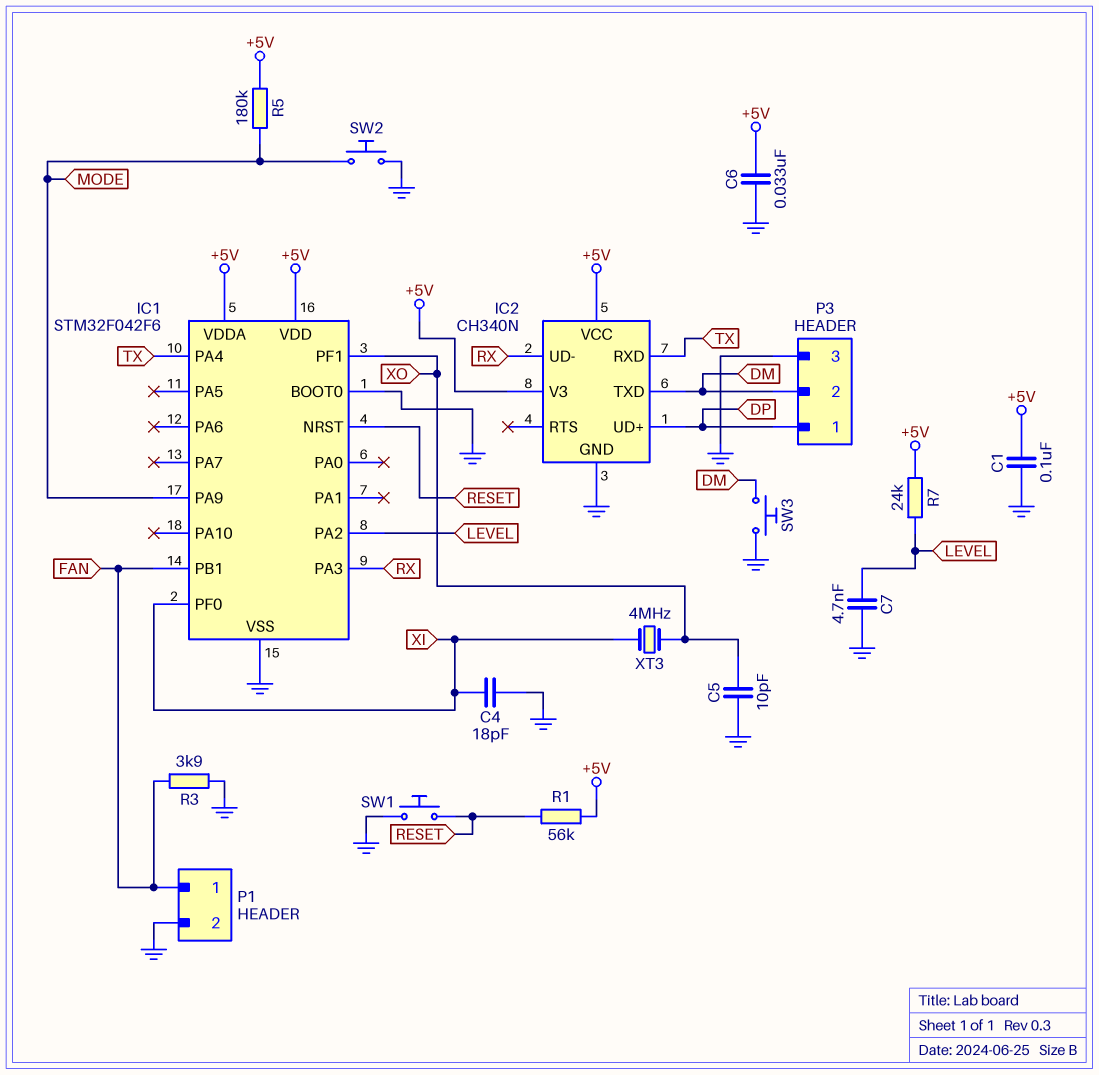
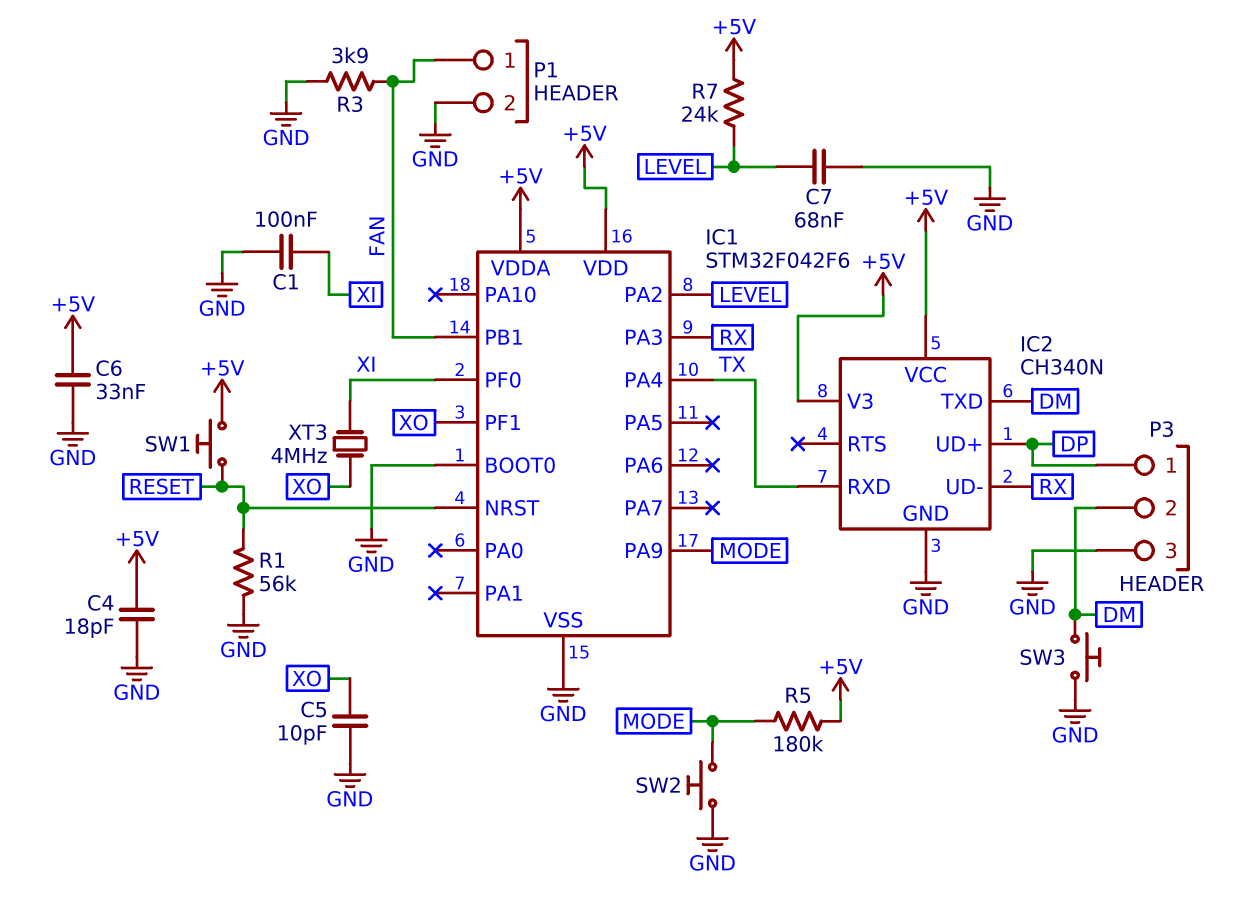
C1: 100nF (+5V, GND) -> 100nF (GND, XI)
C4: 18pF (GND, XI) -> 18pF (+5V, GND)
C7: 4.7nF (GND, LEVEL) -> 68nF (GND, LEVEL)
R1: 56k (+5V, RESET) -> 56k (GND, RESET)
SW1: button (GND, RESET) -> button (+5V, RESET)

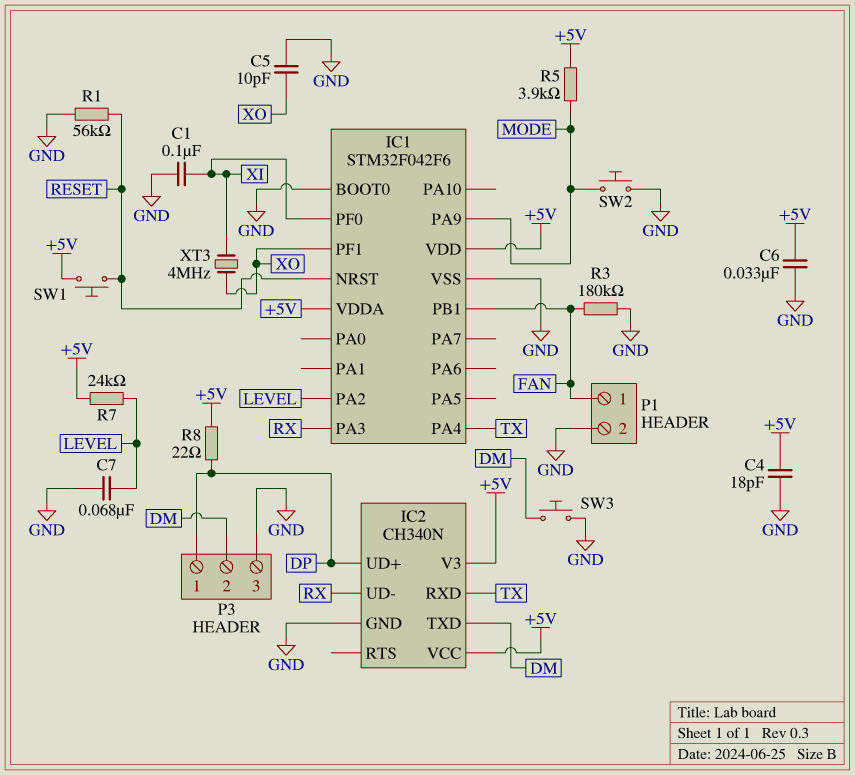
R3: 3.9k (FAN, GND) -> 180k (FAN, GND)
R5: 180k (+5V, MODE) -> 3.9k (+5V, MODE)
R8: none -> 22 (+5V, DP)

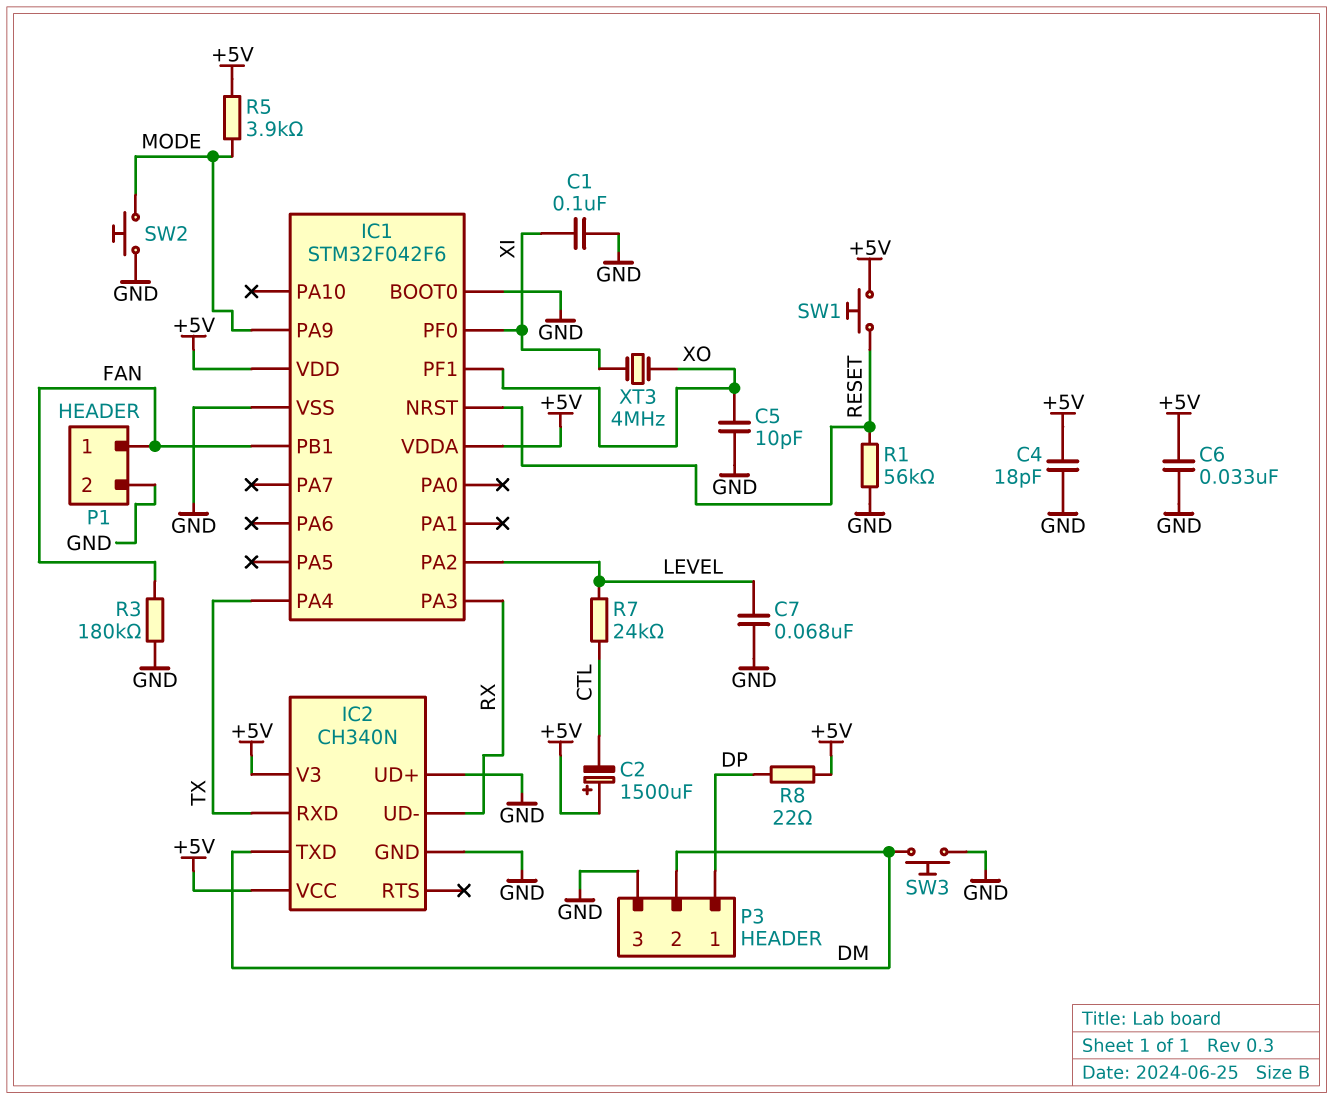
C2: none -> 1500uF (plus +5V, minus CTL)
IC2 pin UD+: DP -> GND
R7: 24k (+5V, LEVEL) -> 24k (CTL, LEVEL)

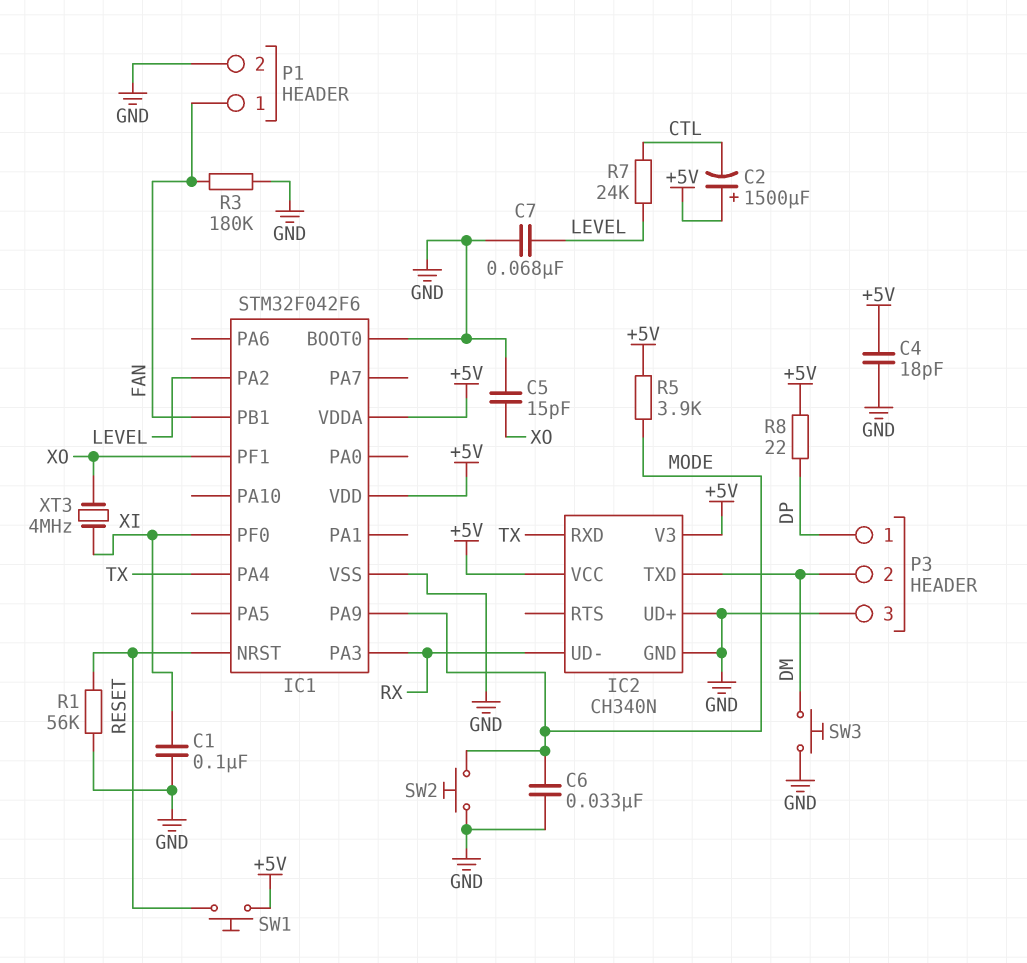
C5: 10pF (GND, XO) -> 15pF (GND, XO)
C6: 33nF (+5V, GND) -> 33nF (GND, MODE)

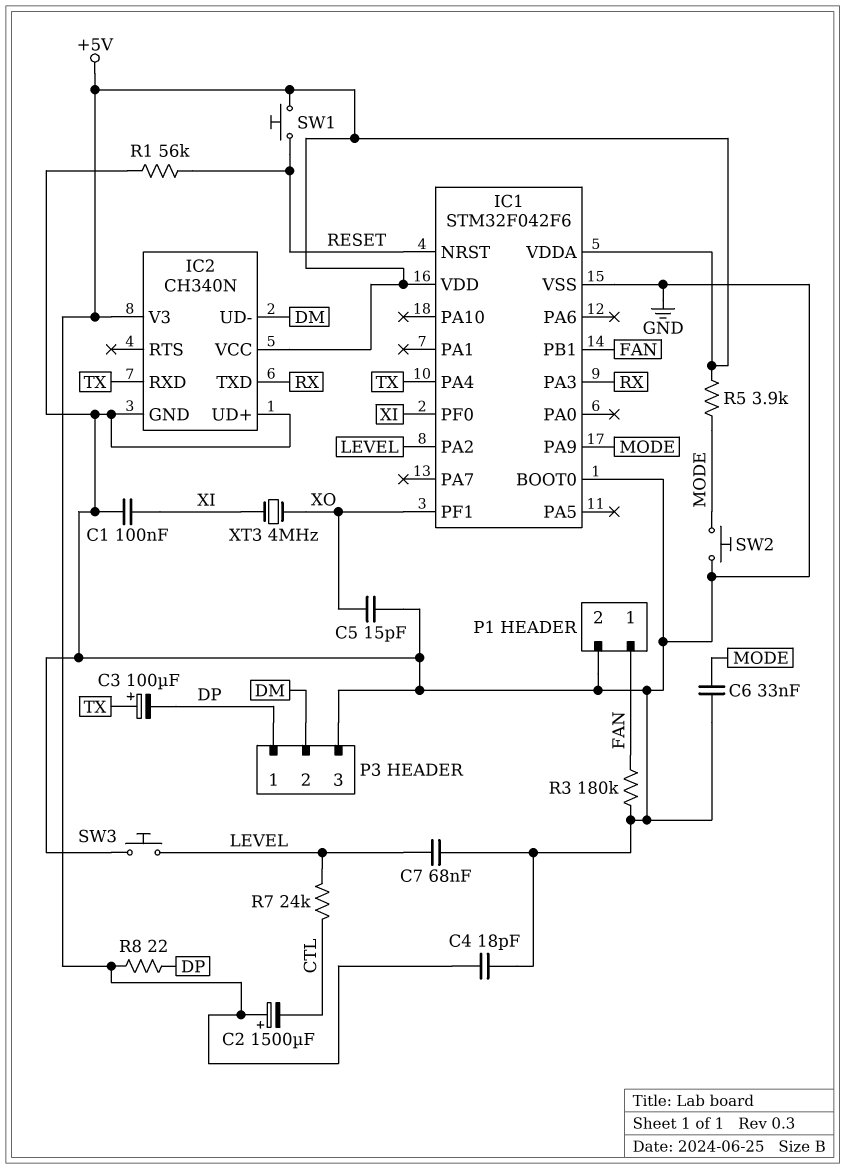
C3: none -> 100uF (plus TX, minus DP)
IC2 pin TXD: DM -> RX
IC2 pin UD-: RX -> DM
SW3: button (DM, GND) -> button (GND, LEVEL)

